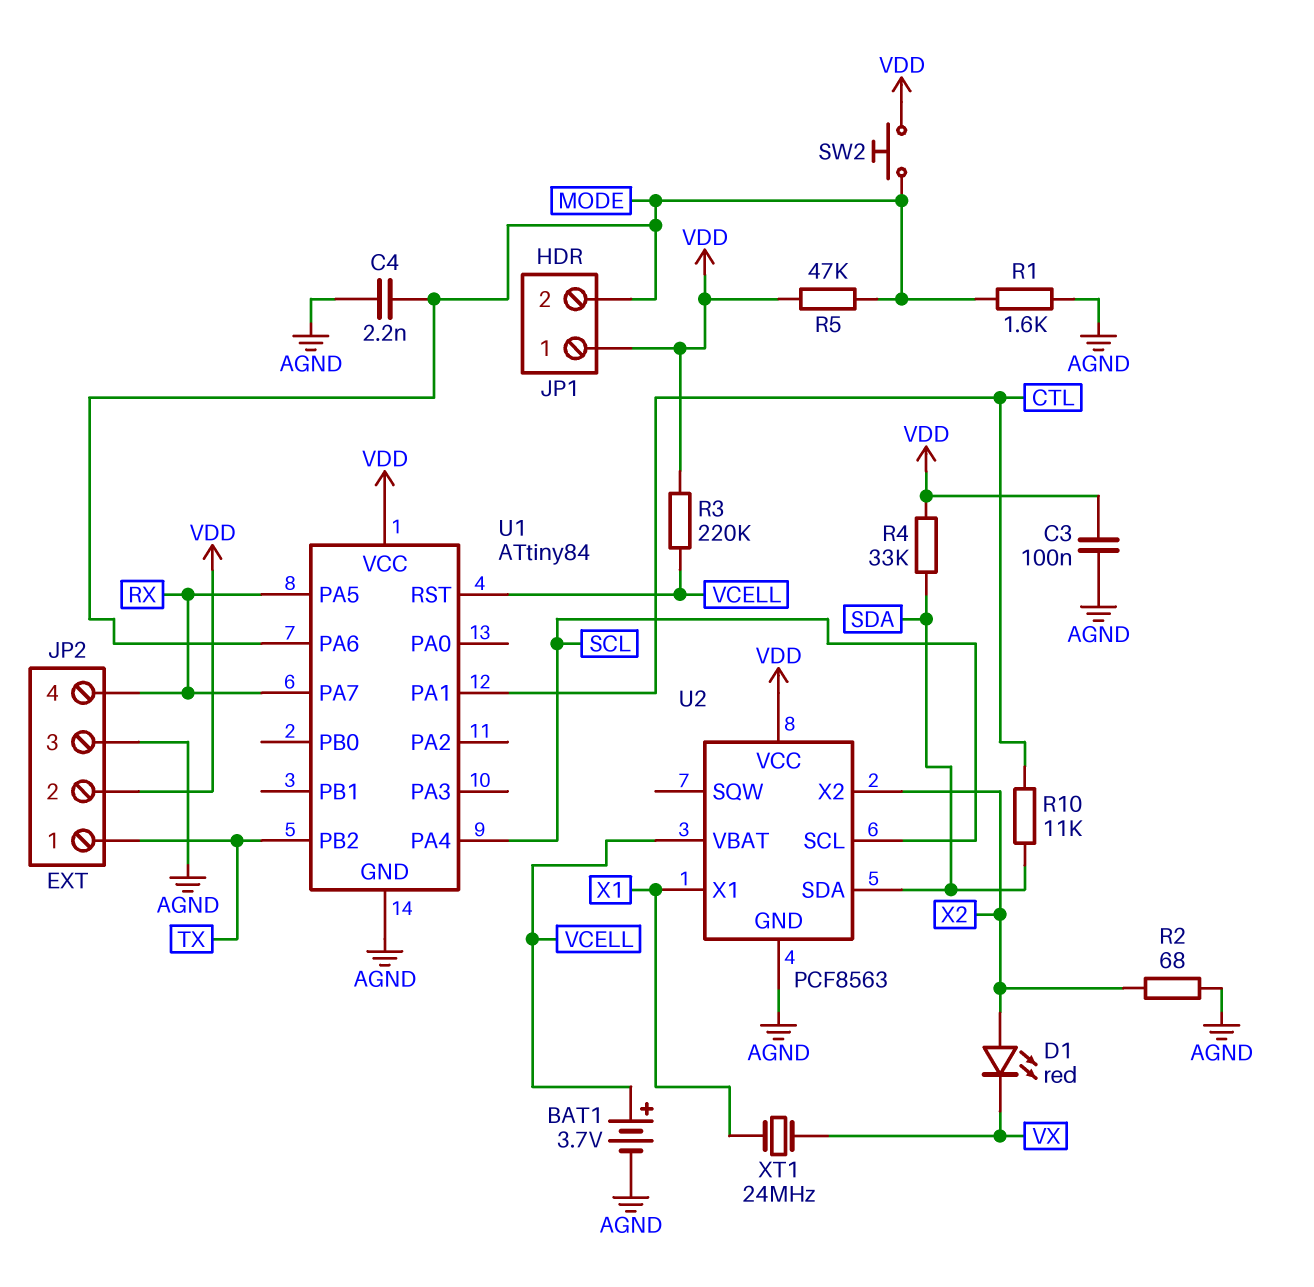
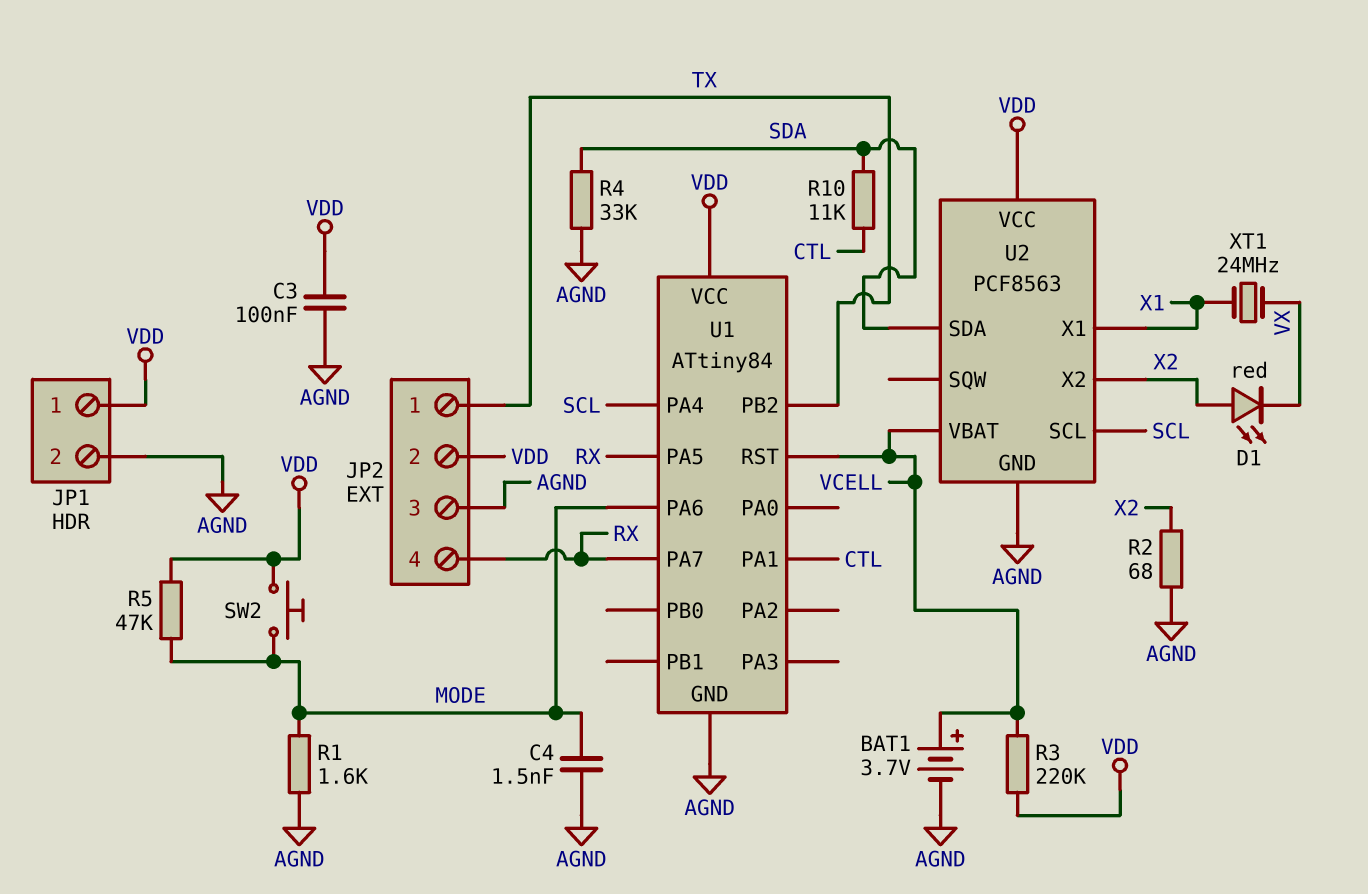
C4: 2.2nF (AGND, MODE) -> 1.5nF (AGND, MODE)
JP1 pin 2: MODE -> AGND
R4: 33k (SDA, VDD) -> 33k (AGND, SDA)

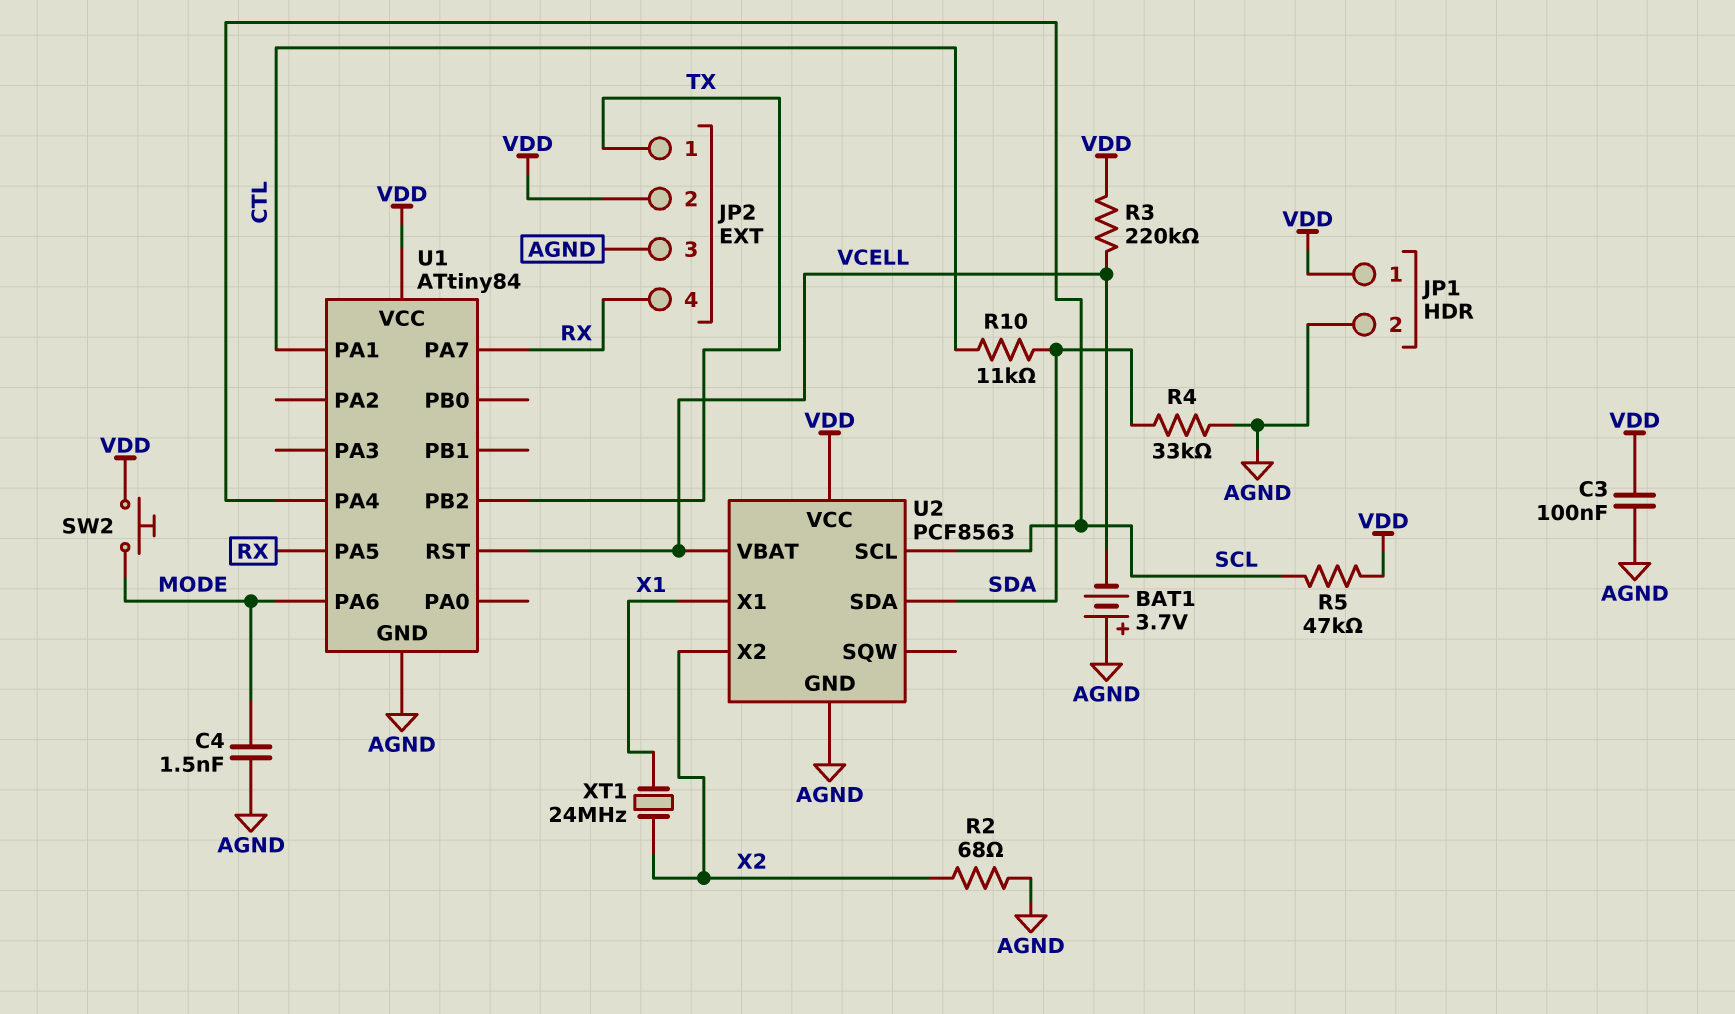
BAT1: 3.7V (plus VCELL, minus AGND) -> 3.7V (plus AGND, minus VCELL)
D1: LED red (A X2, K VX) -> none
R1: 1.6k (AGND, MODE) -> none
R5: 47k (MODE, VDD) -> 47k (SCL, VDD)
XT1: 24MHz (VX, X1) -> 24MHz (X1, X2)

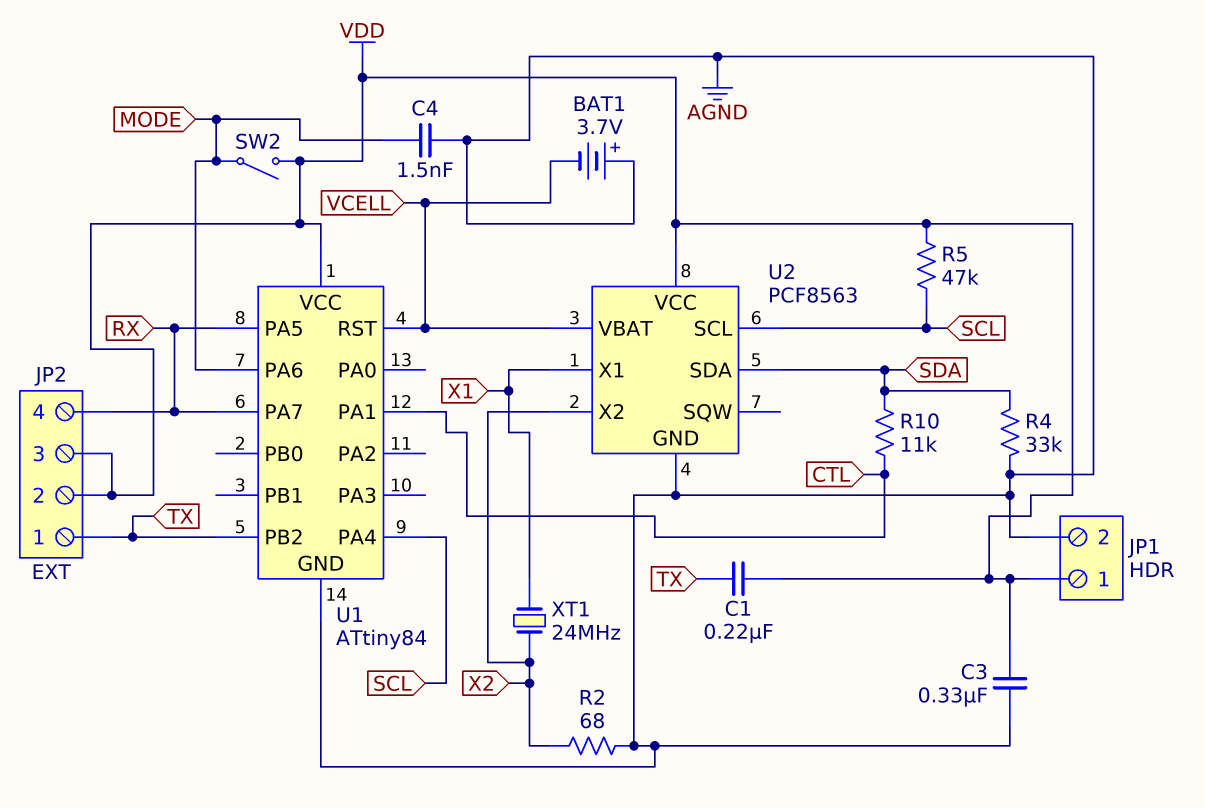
C1: none -> 220nF (TX, VDD)
C3: 100nF (AGND, VDD) -> 330nF (AGND, VDD)
JP2 pin 3: AGND -> VDD
R3: 220k (VCELL, VDD) -> none
SW2: button (MODE, VDD) -> switch (MODE, VDD)

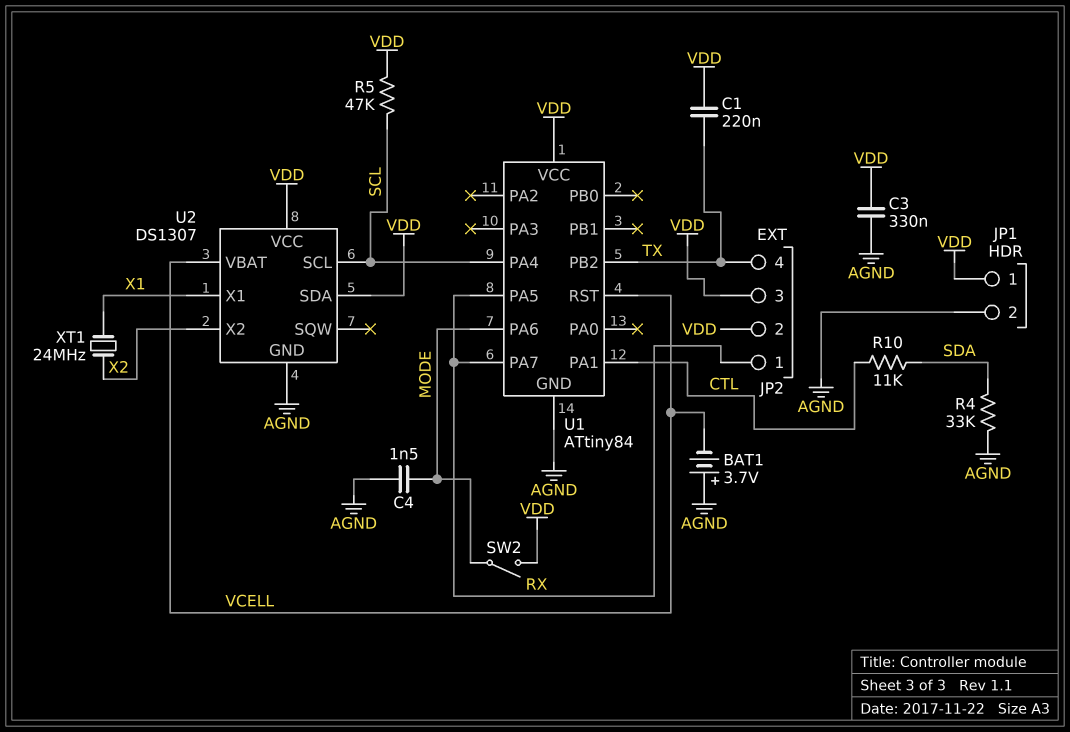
JP2 pin 1: TX -> RX
JP2 pin 4: RX -> TX
R2: 68 (AGND, X2) -> none
U2: PCF8563 -> DS1307
U2 pin SDA: SDA -> VDD

